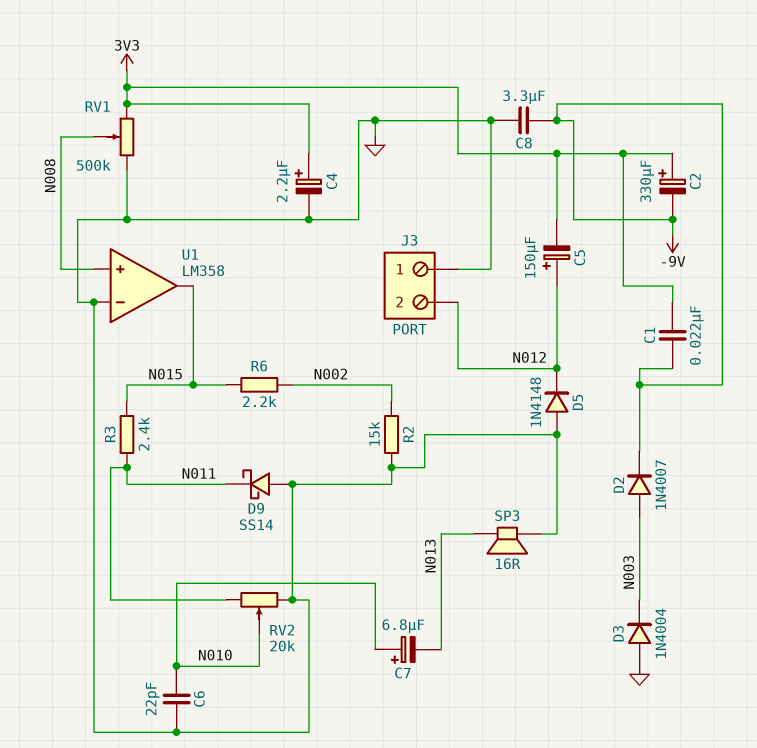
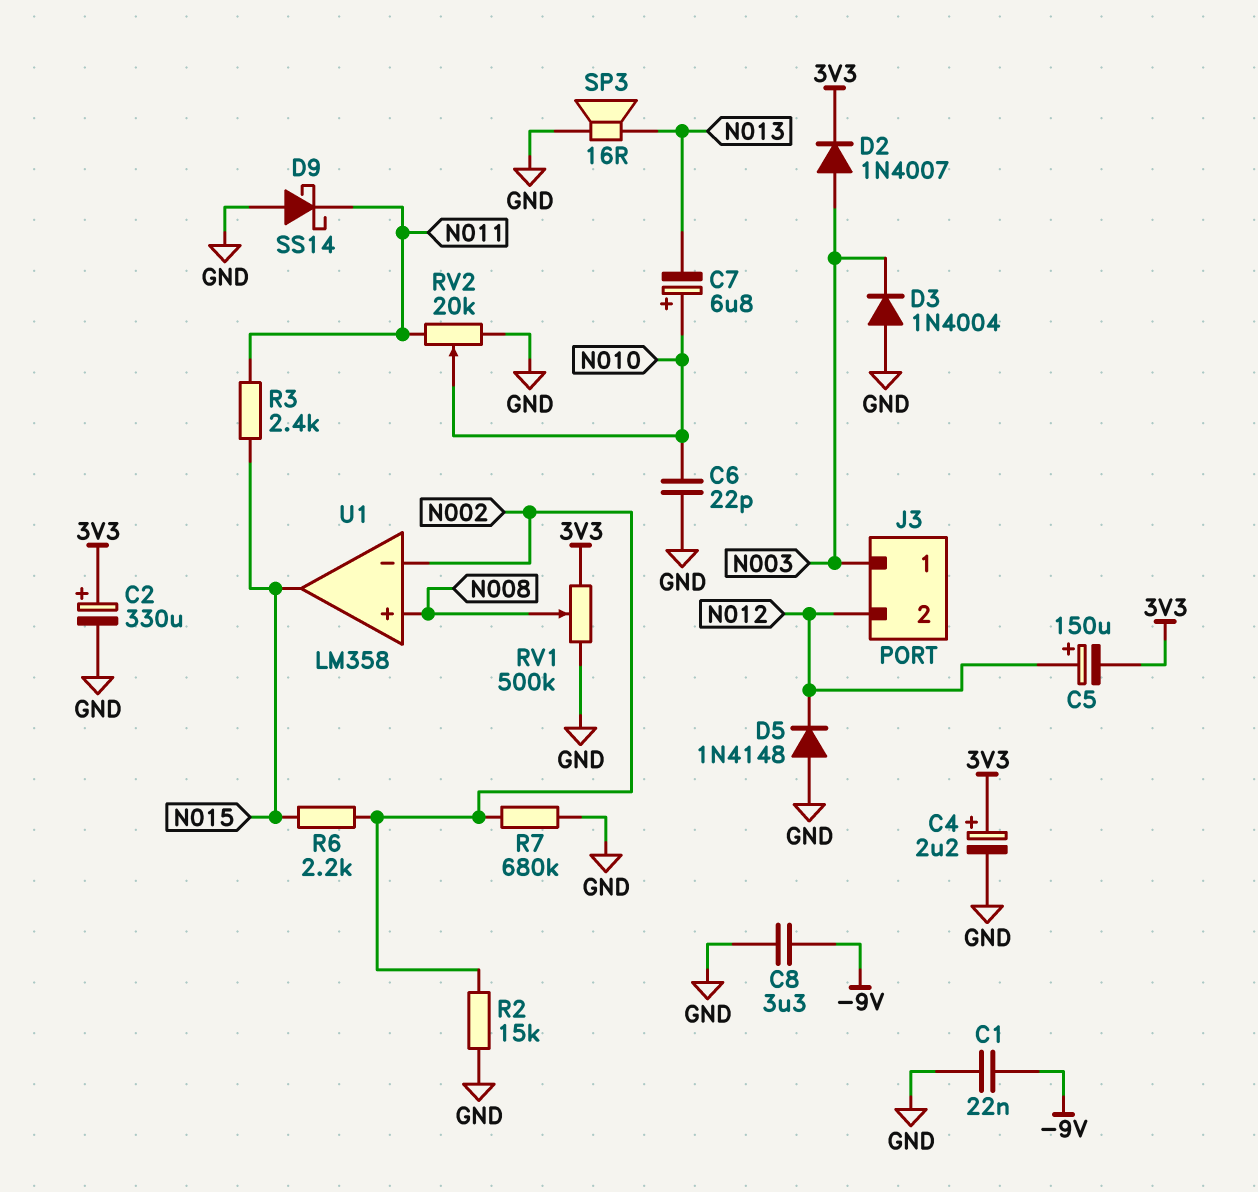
C1: 22nF (-9V, 3V3) -> 22nF (-9V, GND)
C2: 330uF (plus 3V3, minus -9V) -> 330uF (plus 3V3, minus GND)
D2: diode 1N4007 (A N003, K -9V) -> diode 1N4007 (A N003, K 3V3)
J3 pin 1: GND -> N003
R7: none -> 680k (GND, N002)
U1 pin in-: GND -> N002

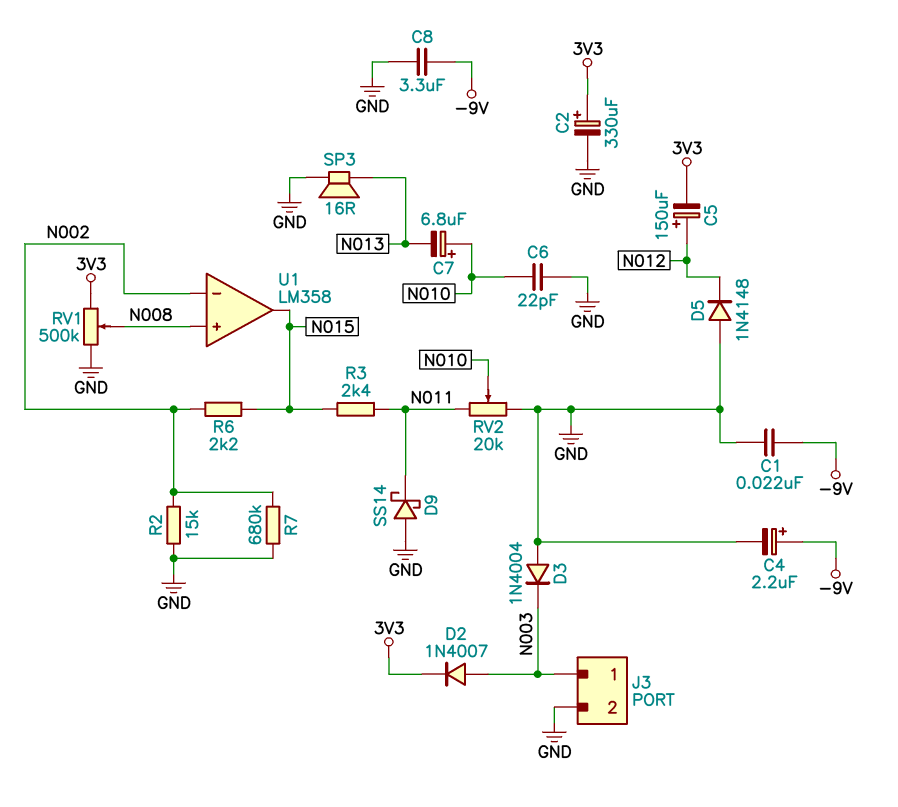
C4: 2.2uF (plus 3V3, minus GND) -> 2.2uF (plus -9V, minus GND)
J3 pin 2: N012 -> GND

